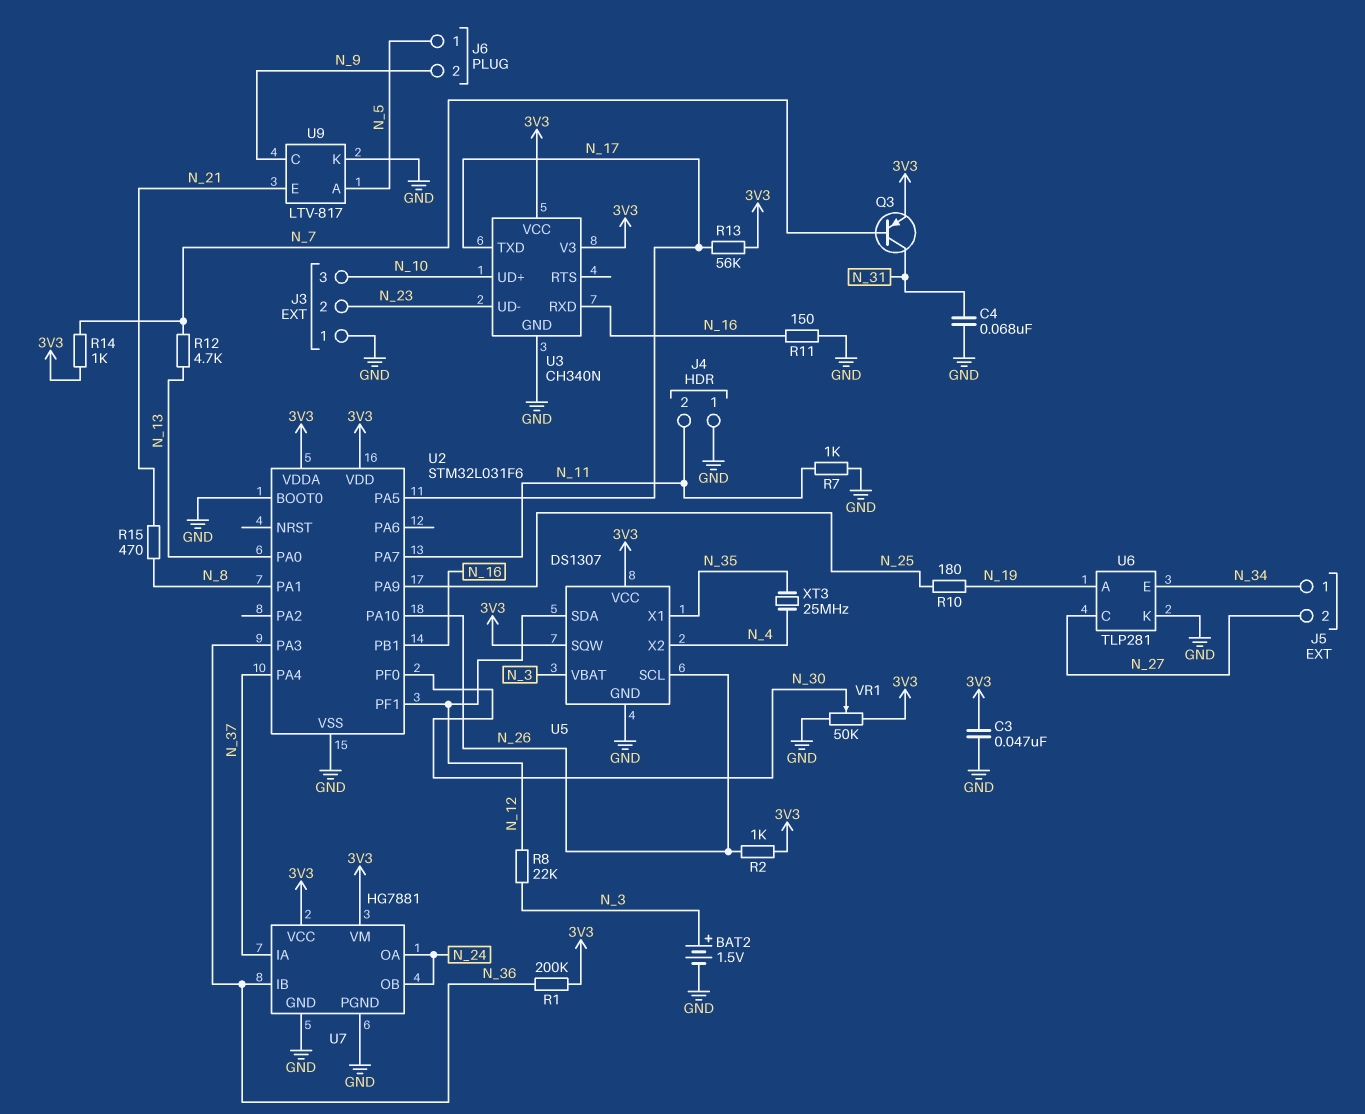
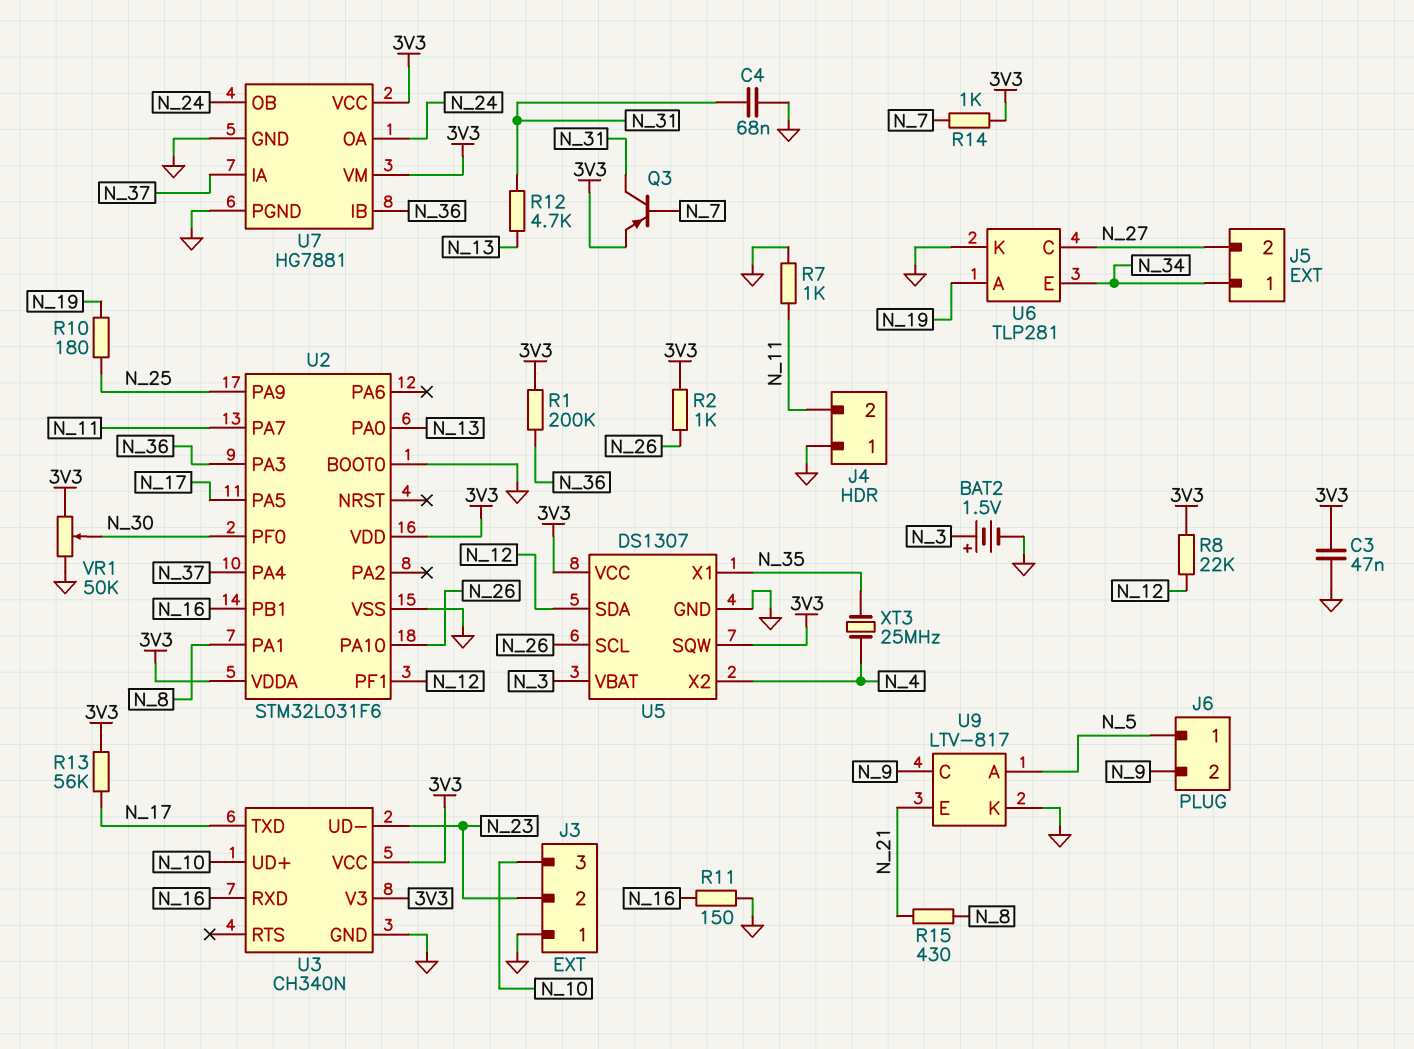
R8: 22k (N_3, N_12) -> 22k (3V3, N_12)
R12: 4.7k (N_7, N_13) -> 4.7k (N_13, N_31)
R15: 470 (N_8, N_21) -> 430 (N_8, N_21)

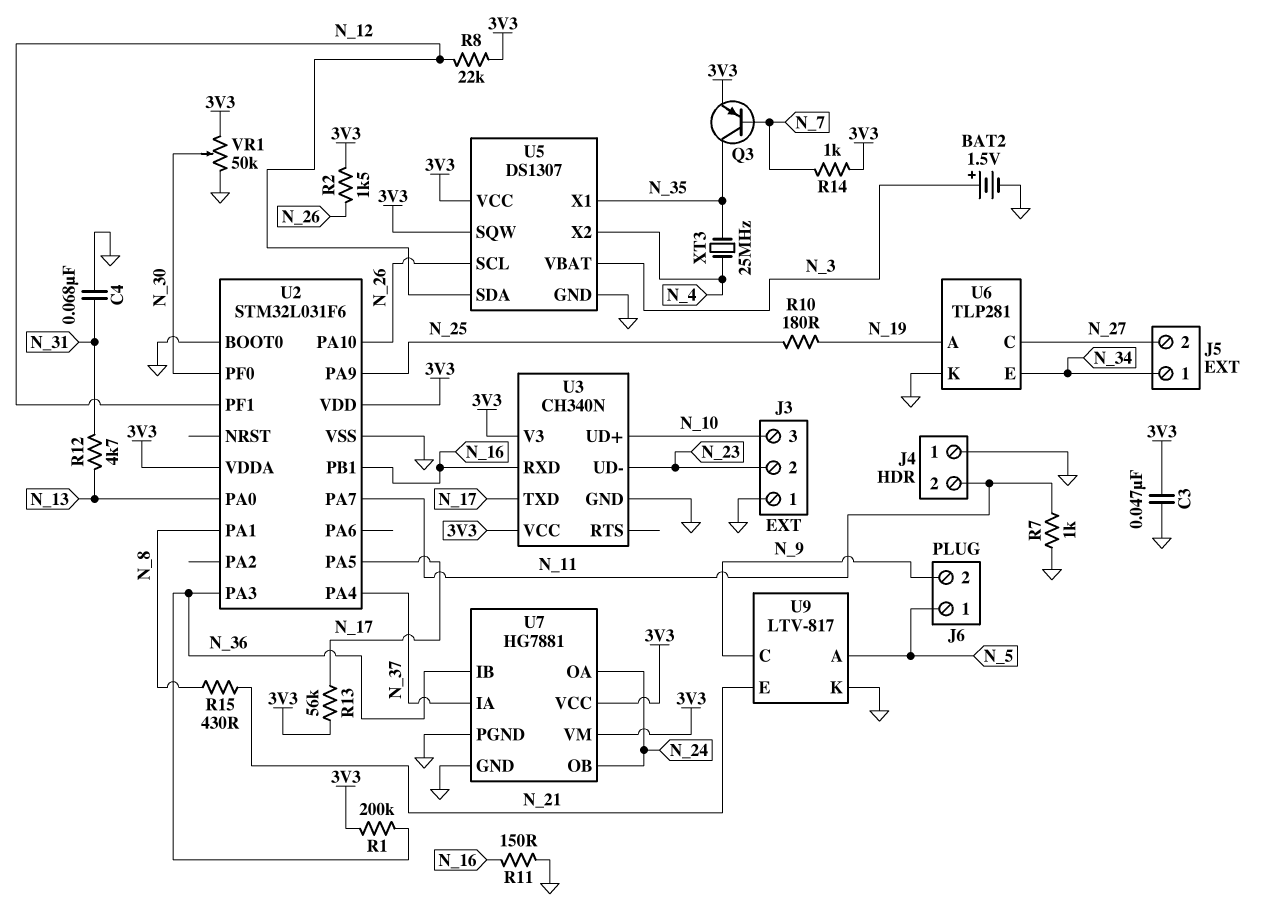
Q3: PNP (B N_7, C N_31, E 3V3) -> PNP (B N_7, C N_35, E 3V3)
R2: 1k (3V3, N_26) -> 1.5k (3V3, N_26)

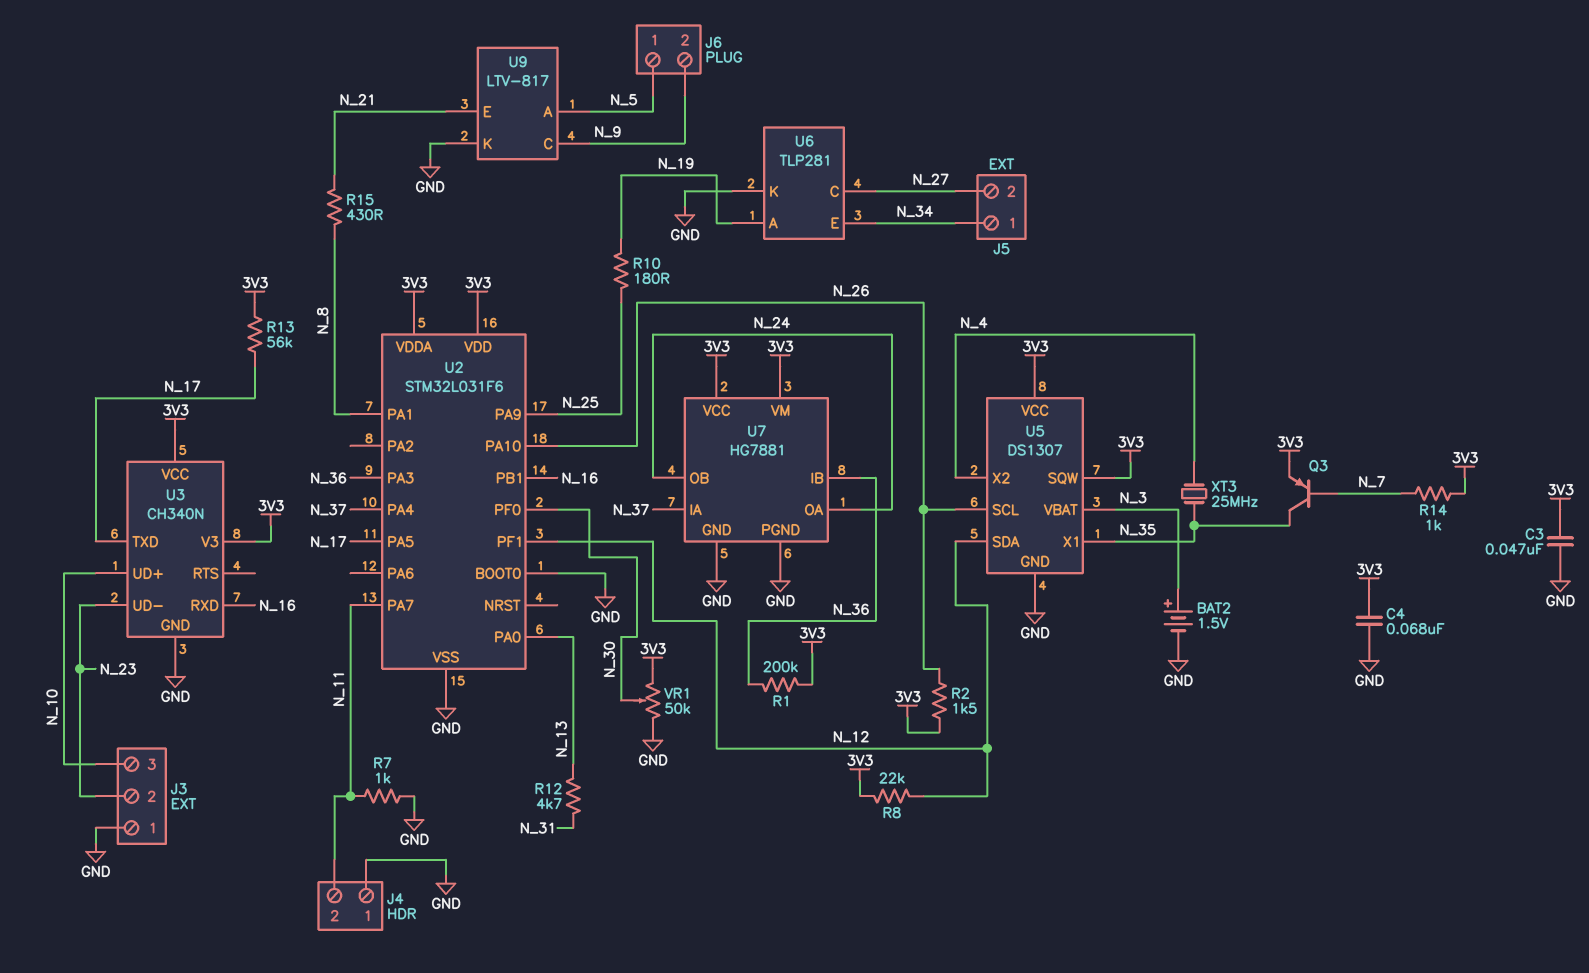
C4: 68nF (GND, N_31) -> 68nF (3V3, GND)
R11: 150 (GND, N_16) -> none

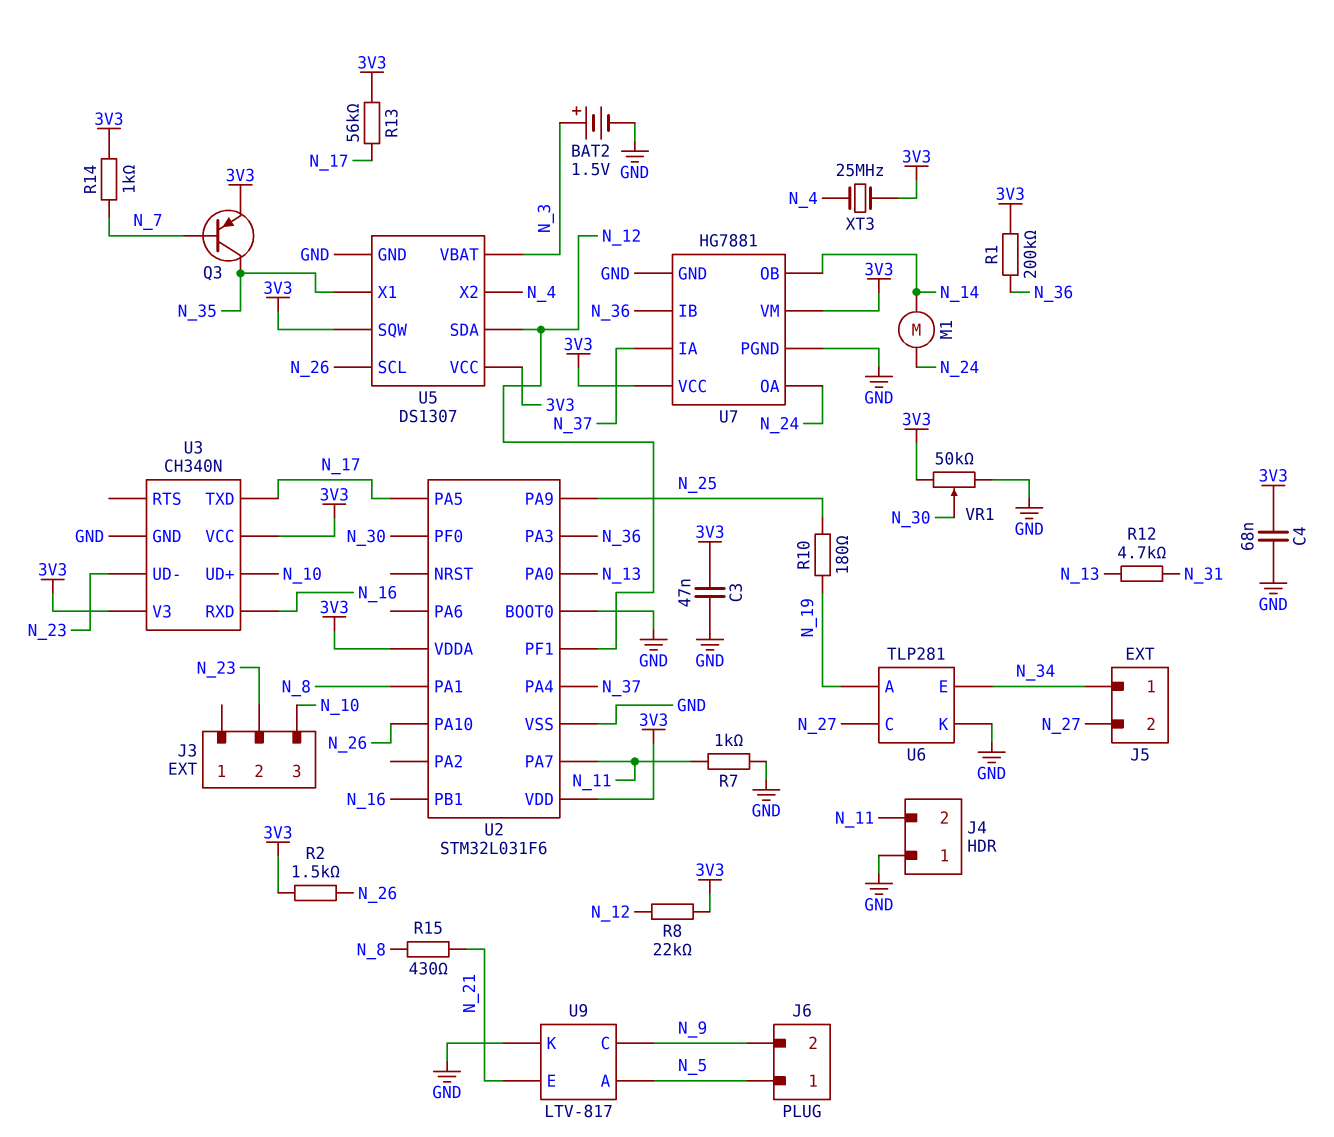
J3 pin 1: GND -> none
M1: none -> motor (N_14, N_24)
U7 pin OB: N_24 -> N_14
XT3: 25MHz (N_4, N_35) -> 25MHz (3V3, N_4)

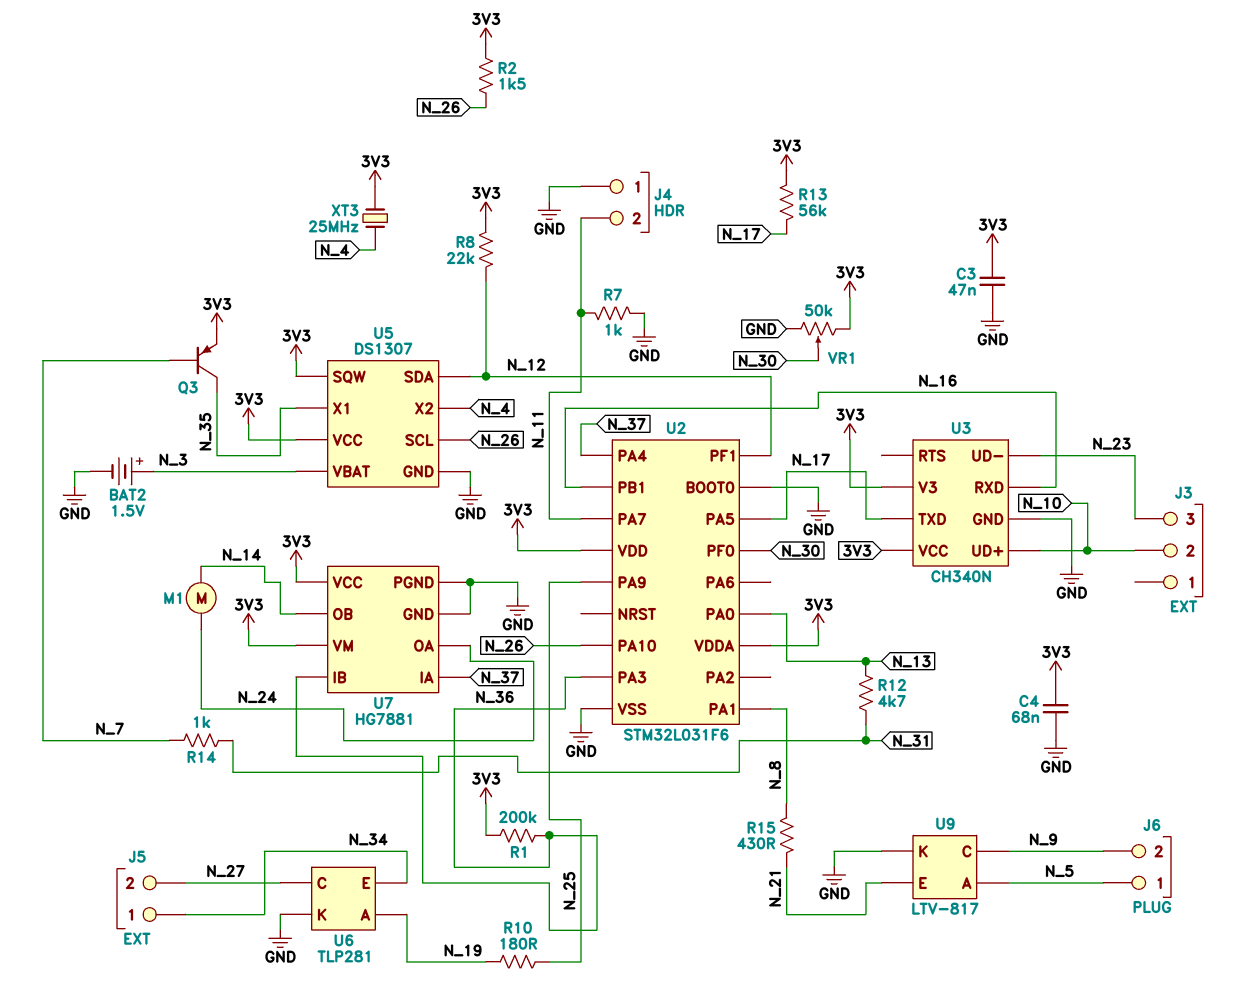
J3 pin 2: N_23 -> N_10
J3 pin 3: N_10 -> N_23
R14: 1k (3V3, N_7) -> 1k (N_7, N_31)

